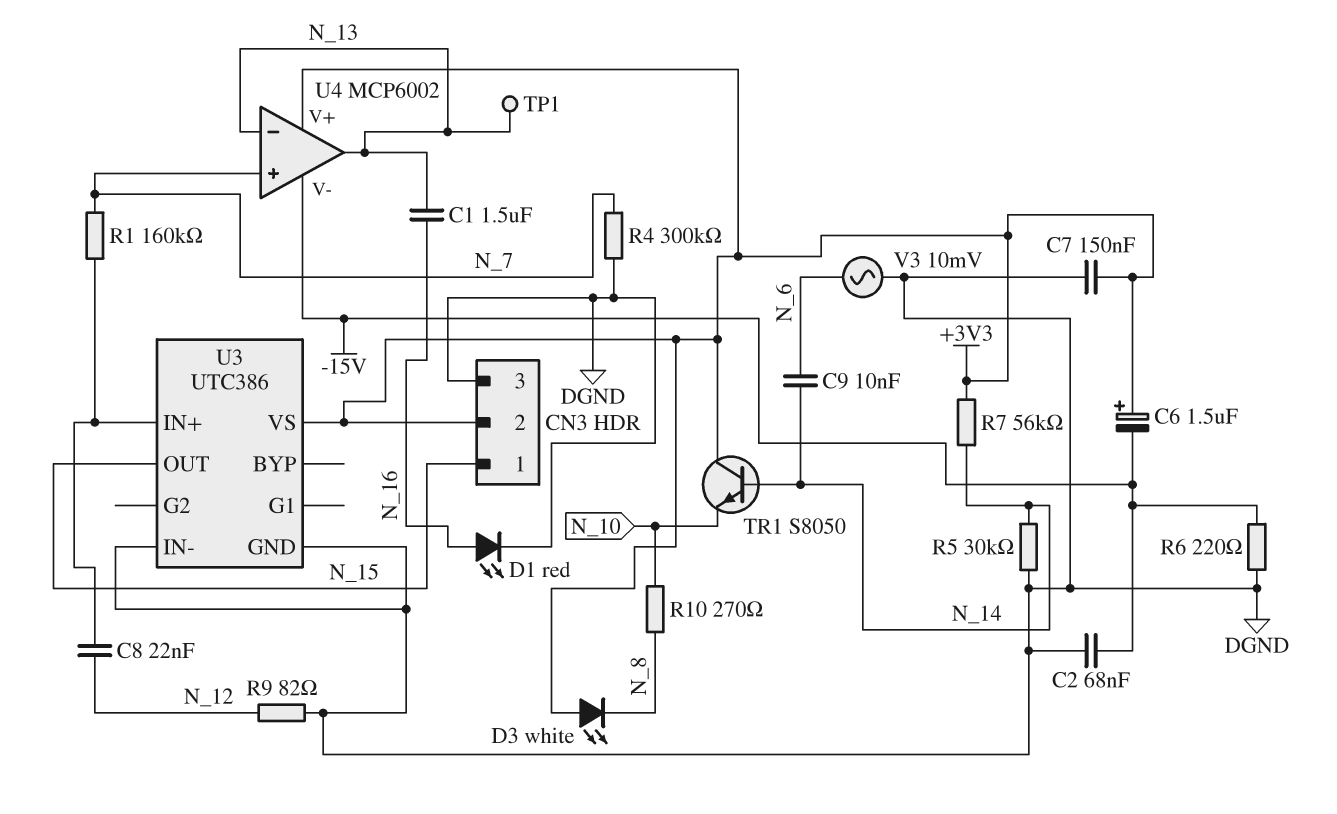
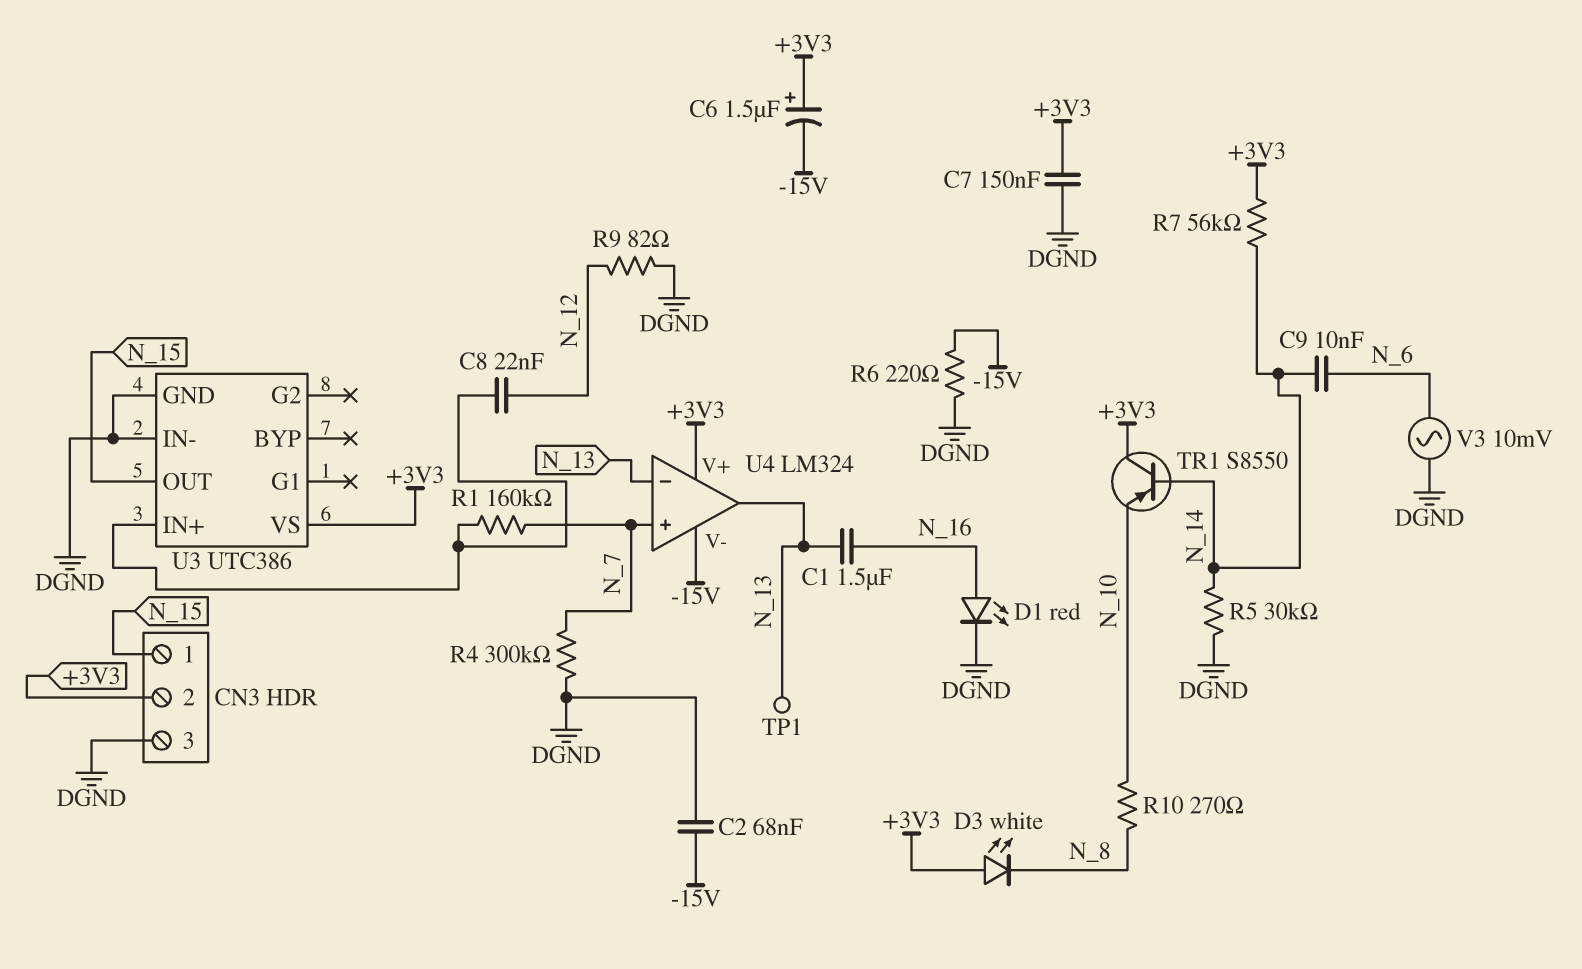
TR1: NPN S8050 (B N_14, C +3V3, E N_10) -> PNP S8550 (B N_14, C +3V3, E N_10)
U4: MCP6002 -> LM324

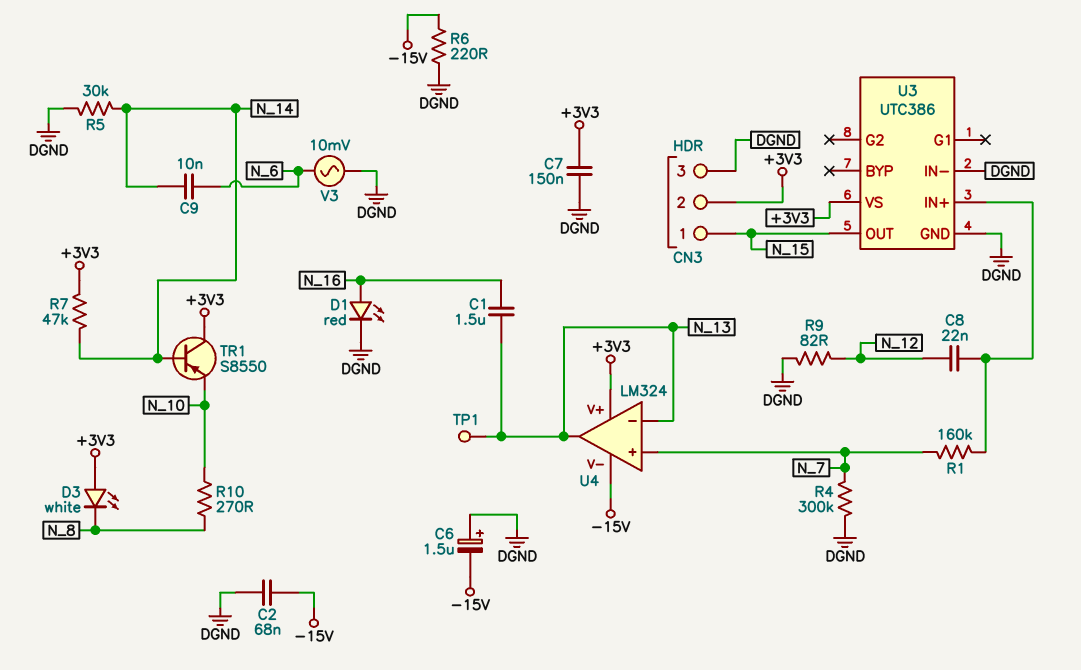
C6: 1.5uF (plus +3V3, minus -15V) -> 1.5uF (plus DGND, minus -15V)
R7: 56k (+3V3, N_14) -> 47k (+3V3, N_14)

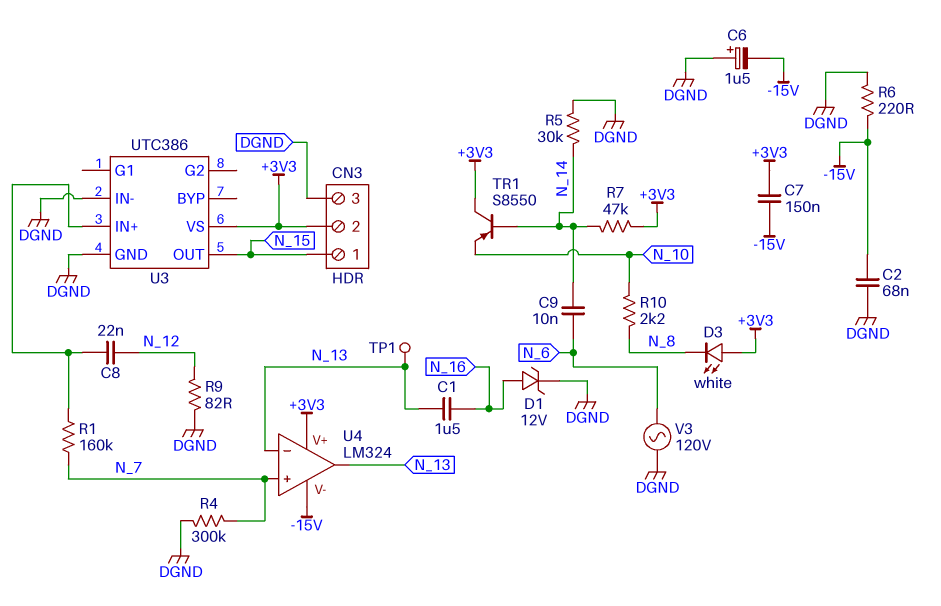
C7: 150nF (+3V3, DGND) -> 150nF (+3V3, -15V)
D1: LED red (A N_16, K DGND) -> zener 12V (A N_16, K DGND)
R10: 270 (N_8, N_10) -> 2.2k (N_8, N_10)
V3: AC 10mV (DGND, N_6) -> AC 120V (DGND, N_6)

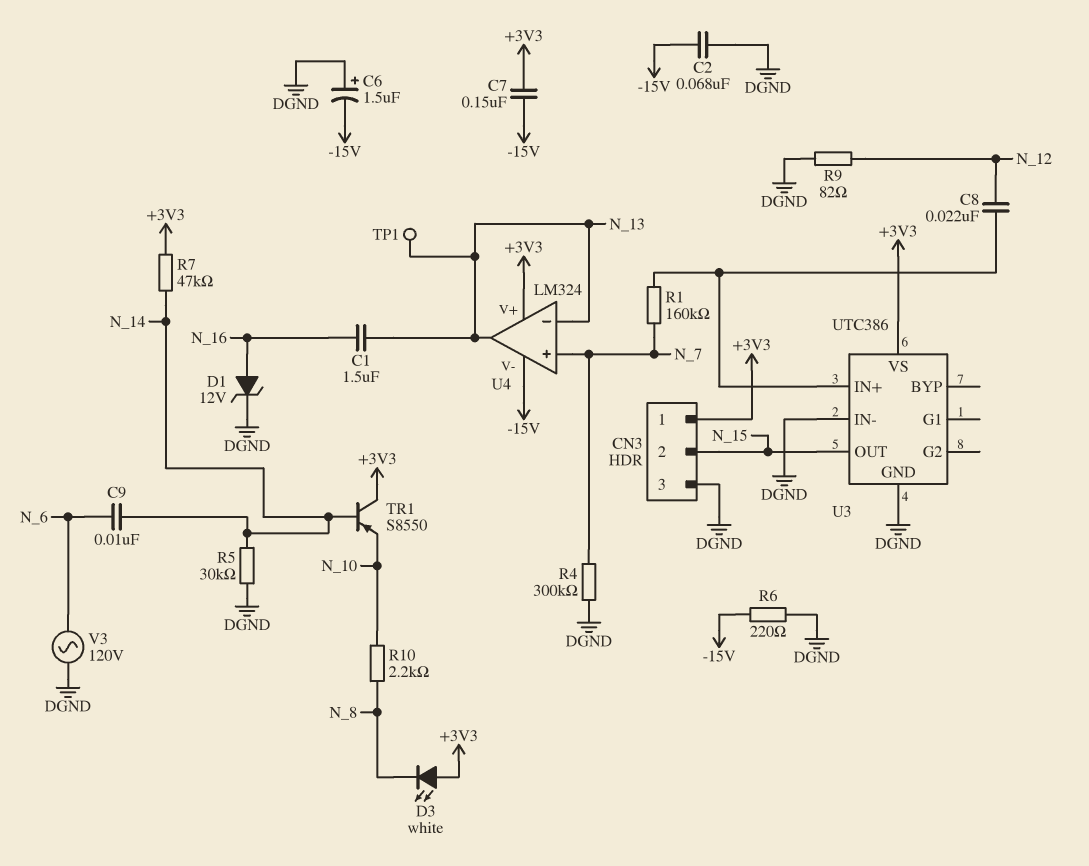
CN3 pin 1: N_15 -> +3V3
CN3 pin 2: +3V3 -> N_15

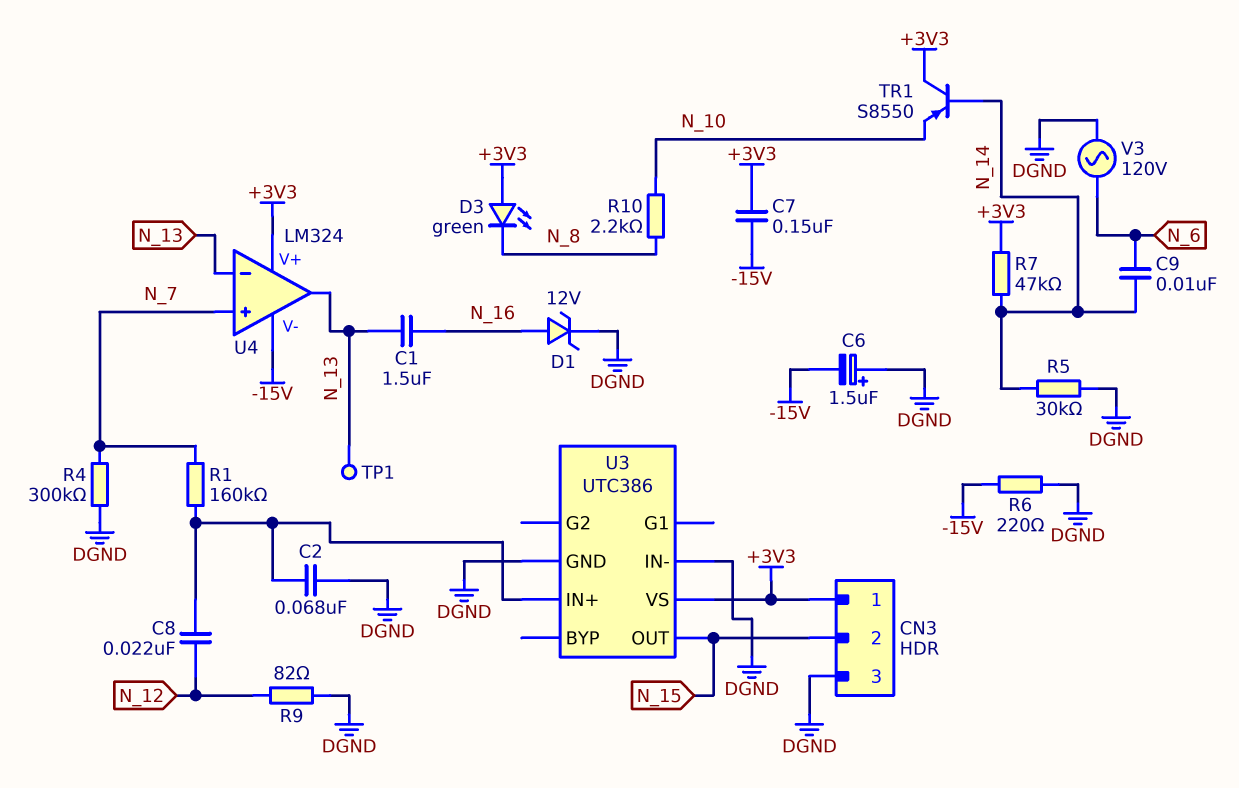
C2: 68nF (-15V, DGND) -> 68nF (DGND, U3/IN+)
D3: LED white (A +3V3, K N_8) -> LED green (A +3V3, K N_8)

